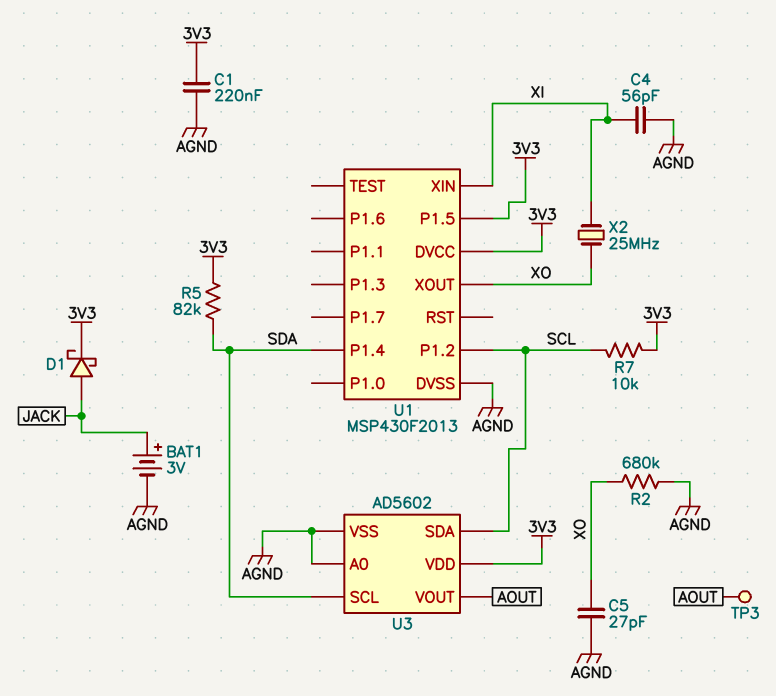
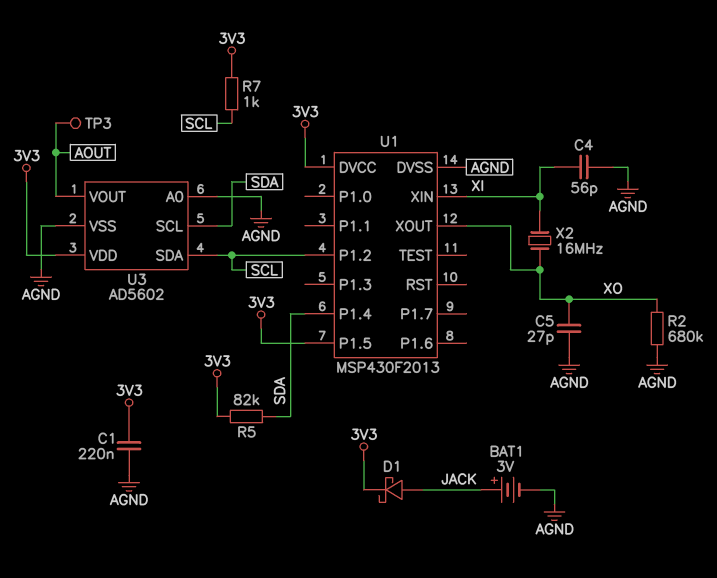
R7: 10k (3V3, SCL) -> 1k (3V3, SCL)
X2: 25MHz (XI, XO) -> 16MHz (XI, XO)

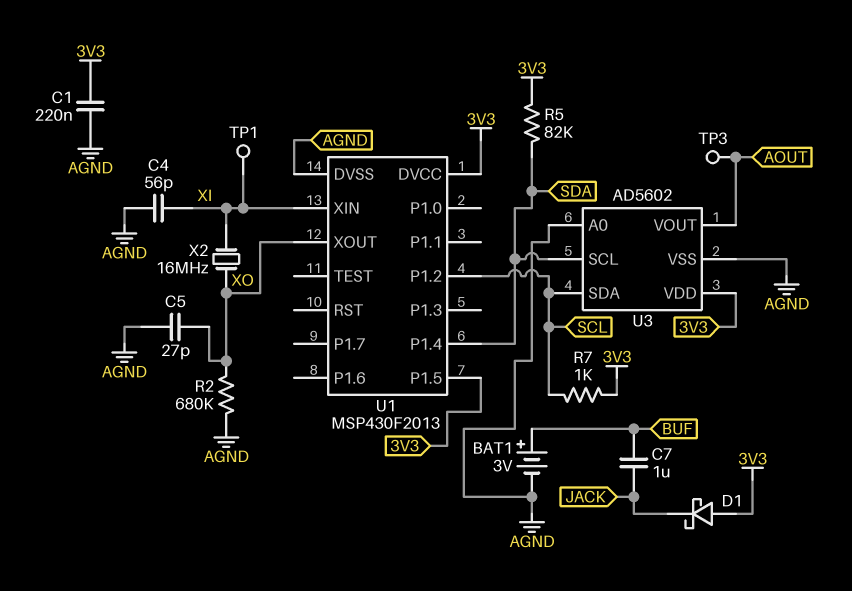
BAT1: 3V (plus JACK, minus AGND) -> 3V (plus BUF, minus AGND)
C7: none -> 1uF (BUF, JACK)
D1: schottky (A JACK, K 3V3) -> schottky (A 3V3, K JACK)
TP1: none -> test point (XI)

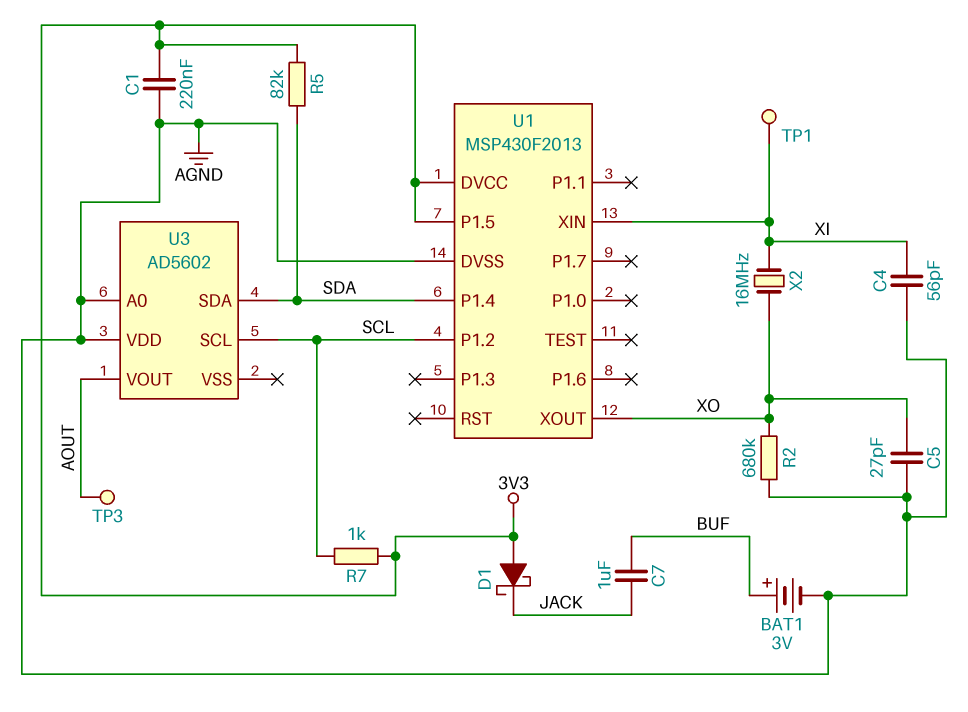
U3 pin SCL: SDA -> SCL
U3 pin SDA: SCL -> SDA
U3 pin VDD: 3V3 -> AGND
U3 pin VSS: AGND -> none

